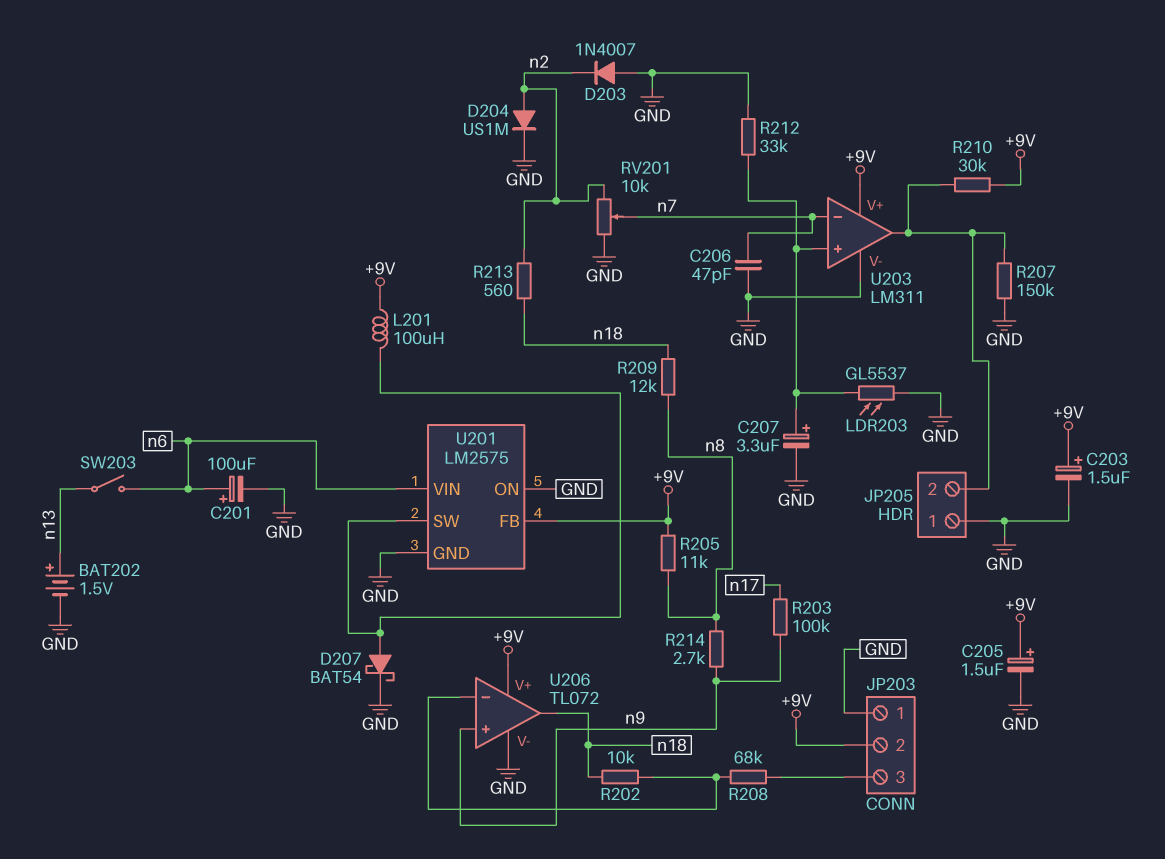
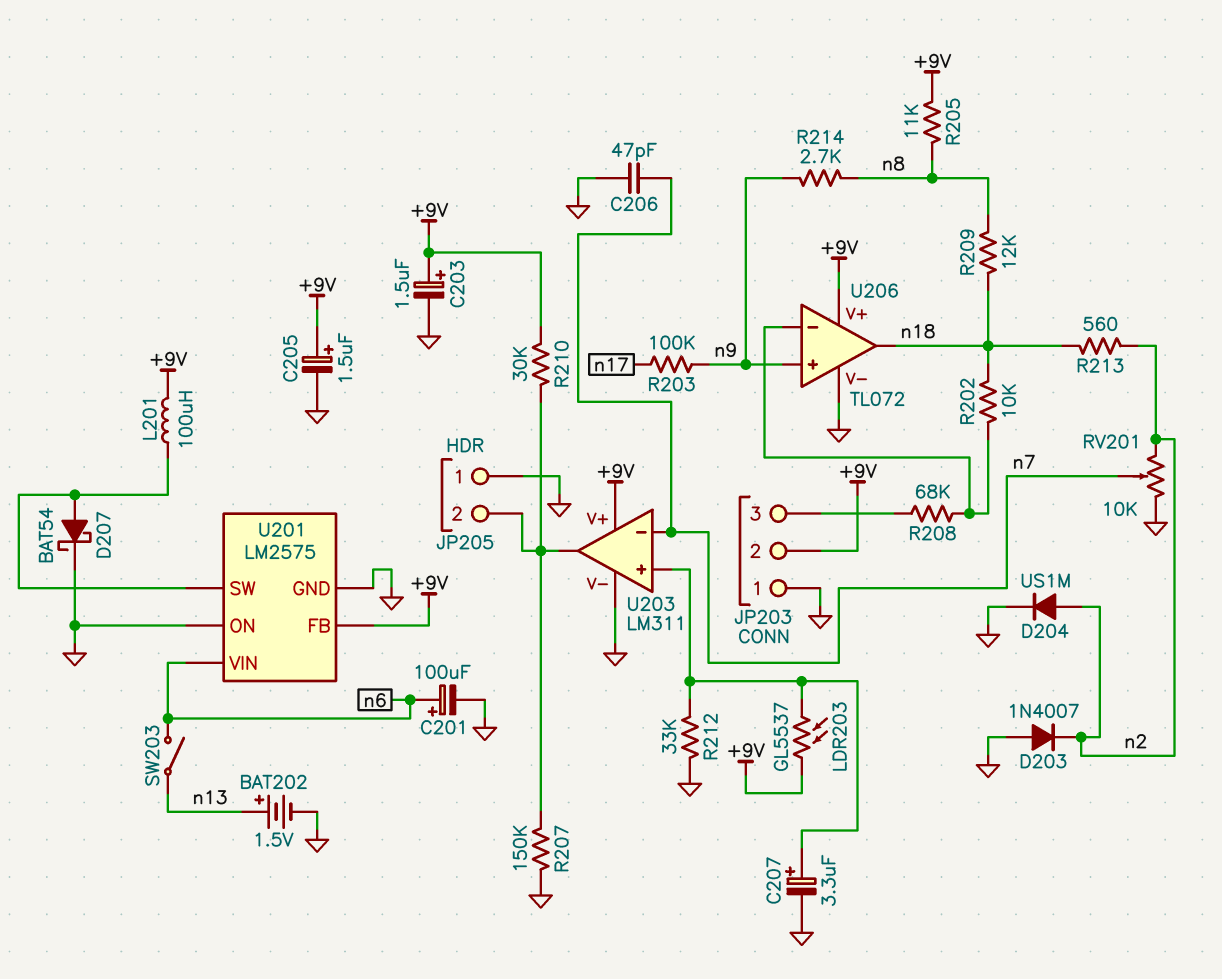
LDR203: GL5537 (GND, U203/in+) -> GL5537 (+9V, U203/in+)

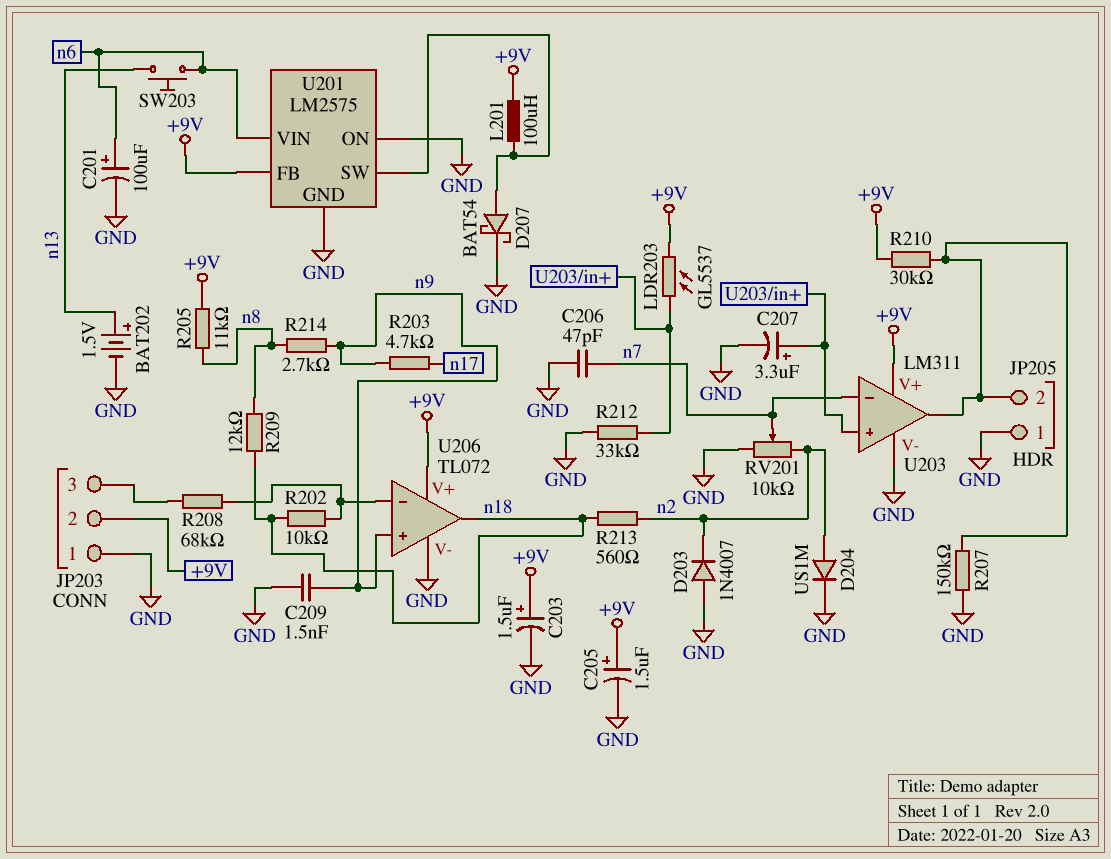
C209: none -> 1.5nF (GND, n9)
R203: 100k (n9, n17) -> 4.7k (n9, n17)
SW203: switch (n6, n13) -> button (n6, n13)

